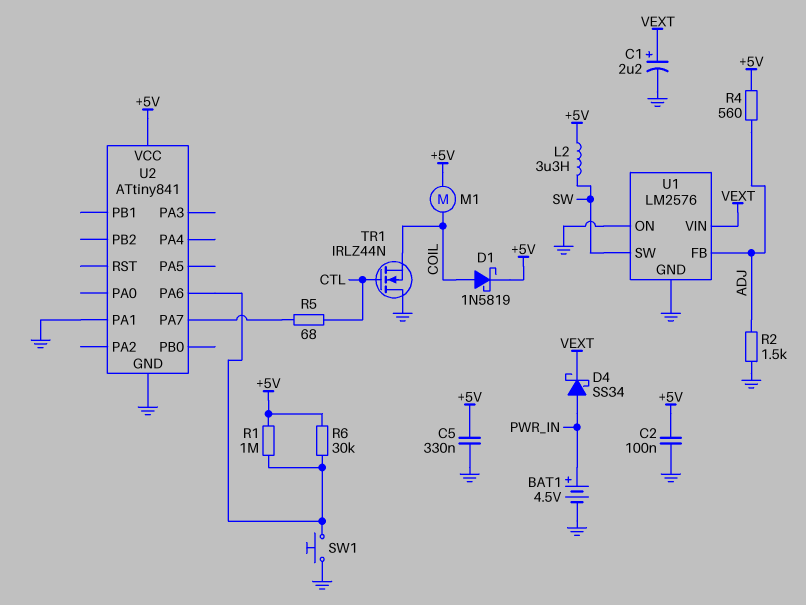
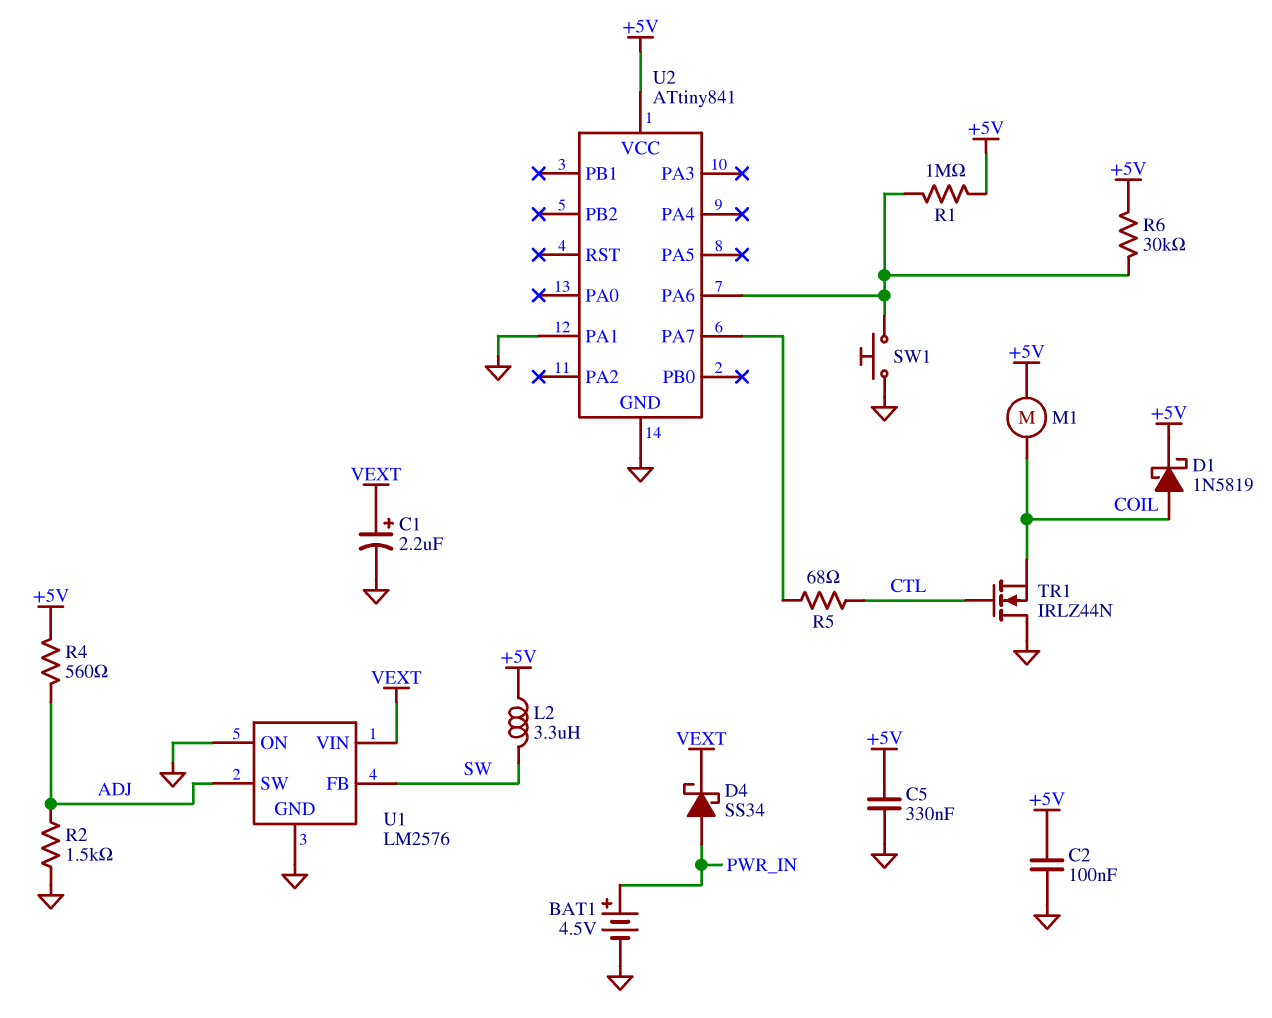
U1 pin FB: ADJ -> SW
U1 pin SW: SW -> ADJ

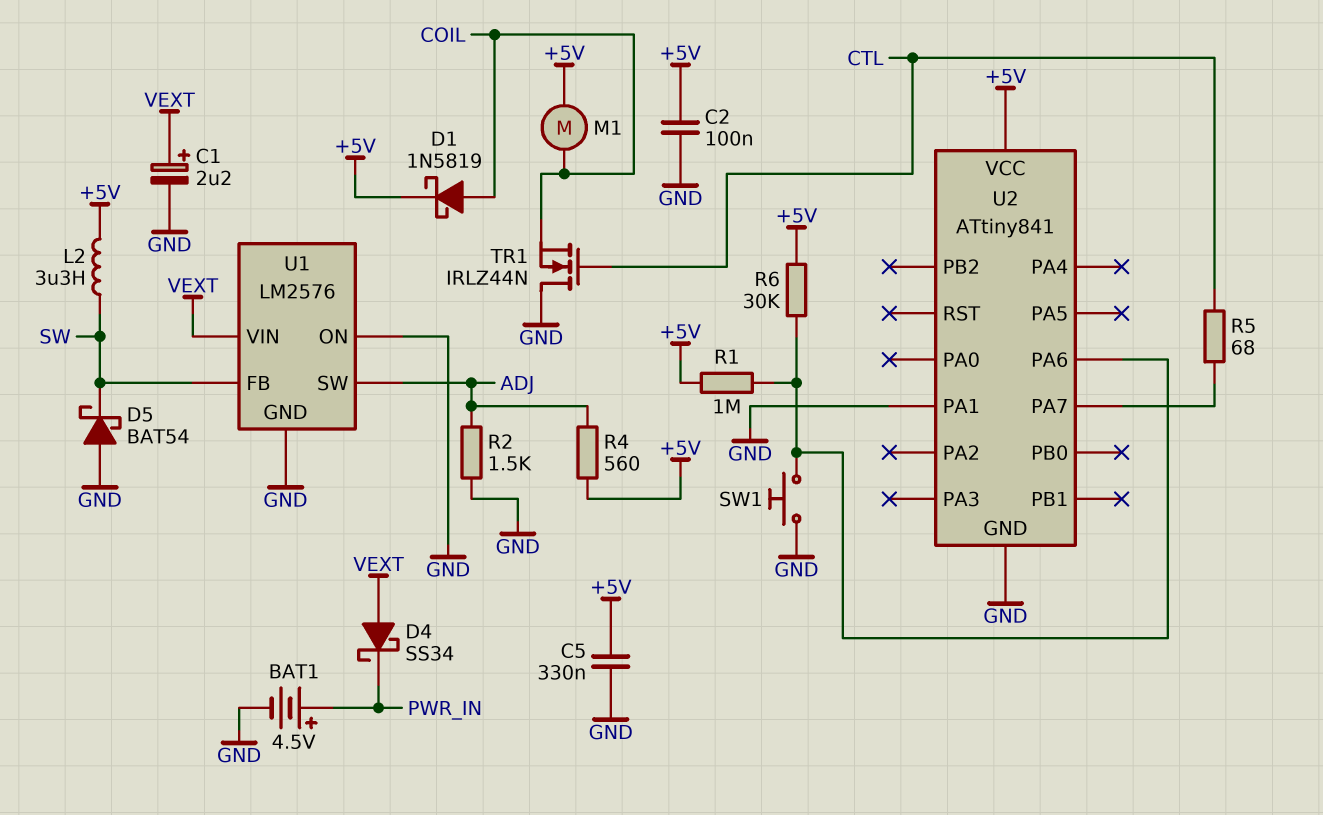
D4: schottky SS34 (A PWR_IN, K VEXT) -> schottky SS34 (A VEXT, K PWR_IN)
D5: none -> schottky BAT54 (A GND, K SW)

